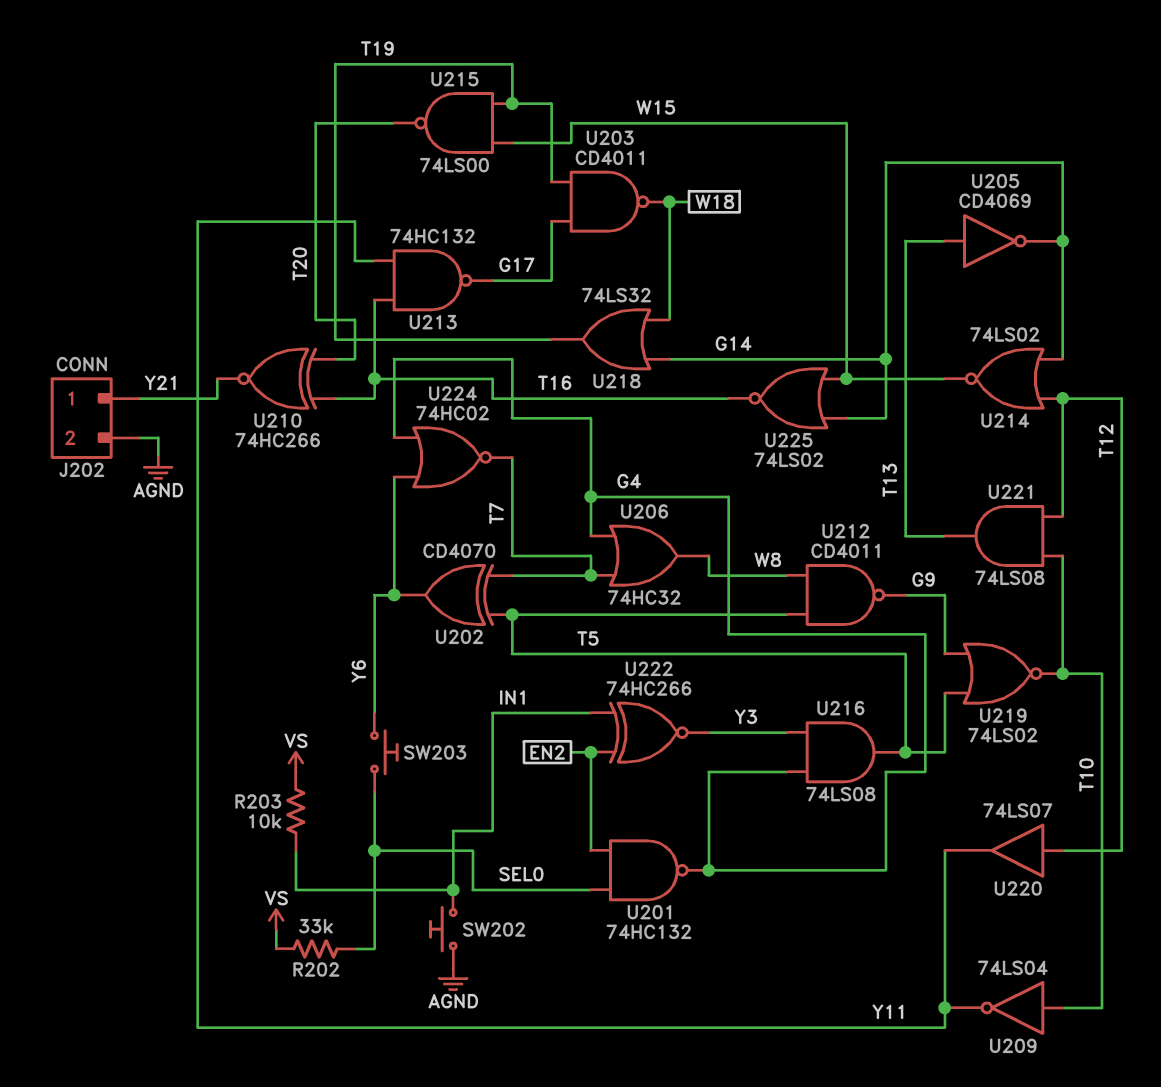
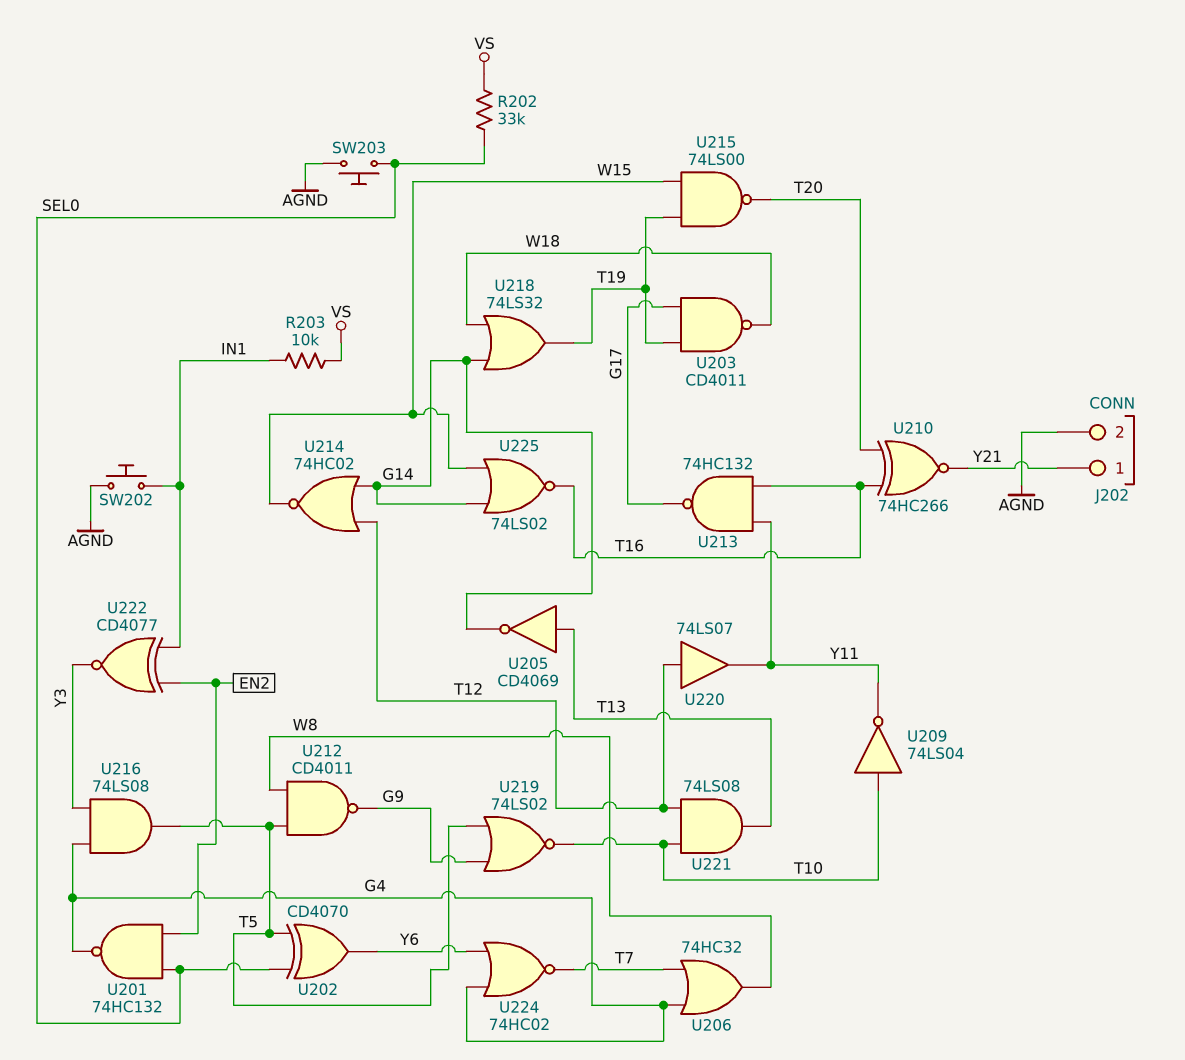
SW203: button (SEL0, Y6) -> button (AGND, SEL0)
U202: XOR CD4070 (in T5, in T7, out Y6) -> XOR CD4070 (in SEL0, in T5, out Y6)
U214: NOR 74LS02 (in G14, in T12, out W15) -> NOR 74HC02 (in G14, in T12, out W15)
U222: XNOR 74HC266 (in EN2, in IN1, out Y3) -> XNOR CD4077 (in EN2, in IN1, out Y3)

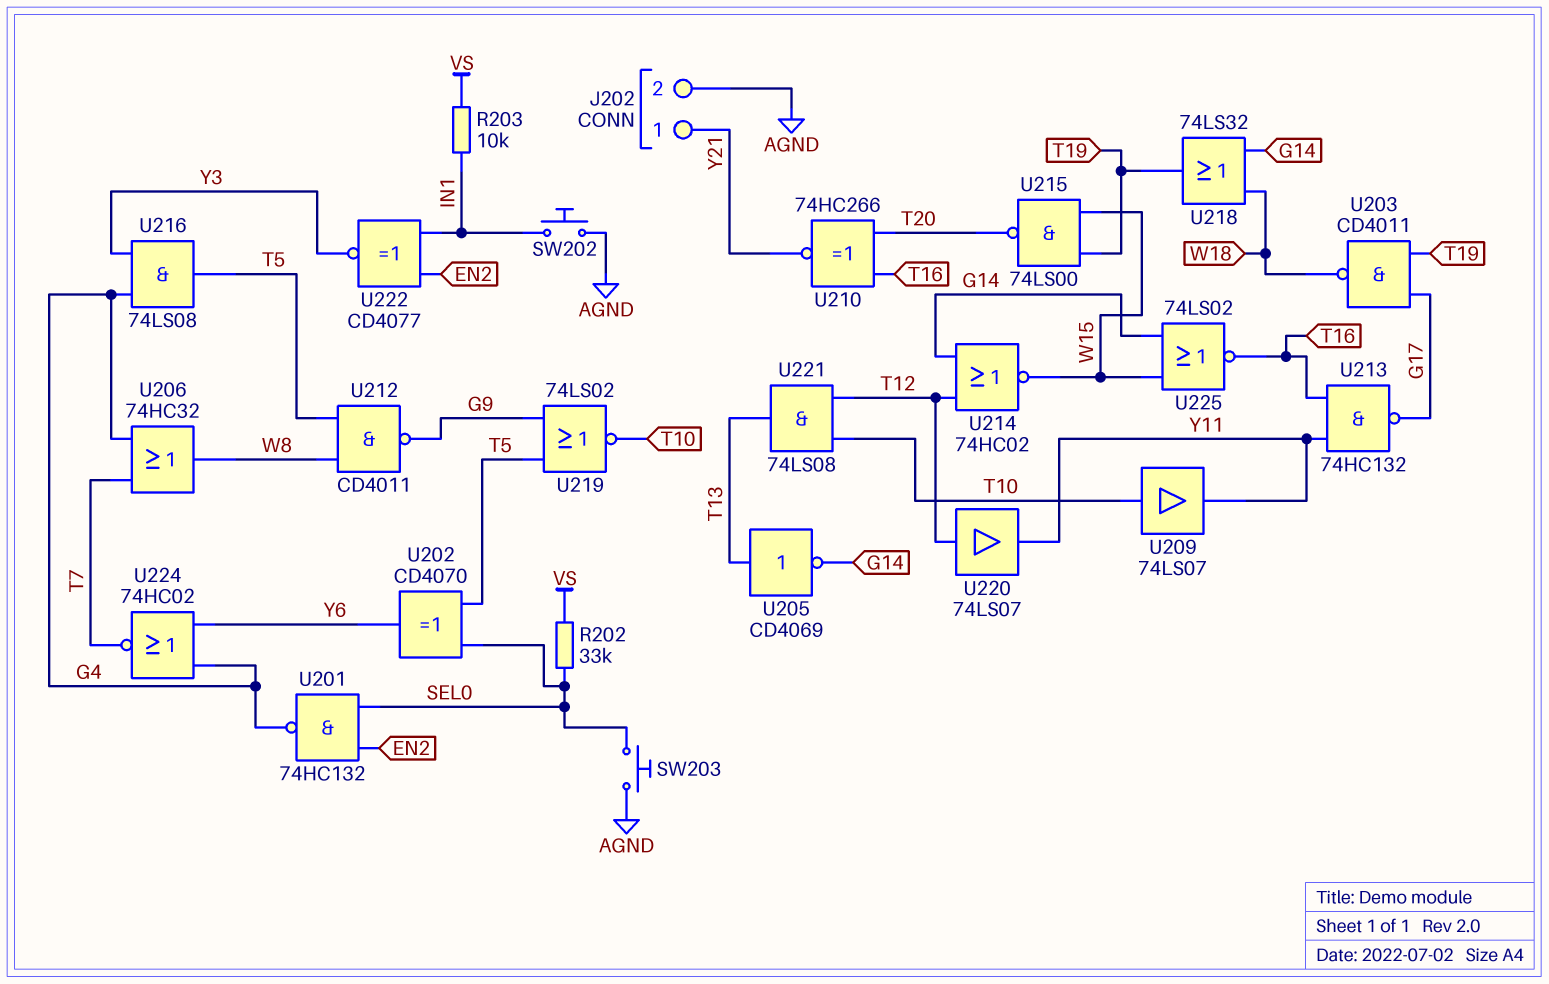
U209: NOT 74LS04 (in T10, out Y11) -> buffer 74LS07 (in T10, out Y11)

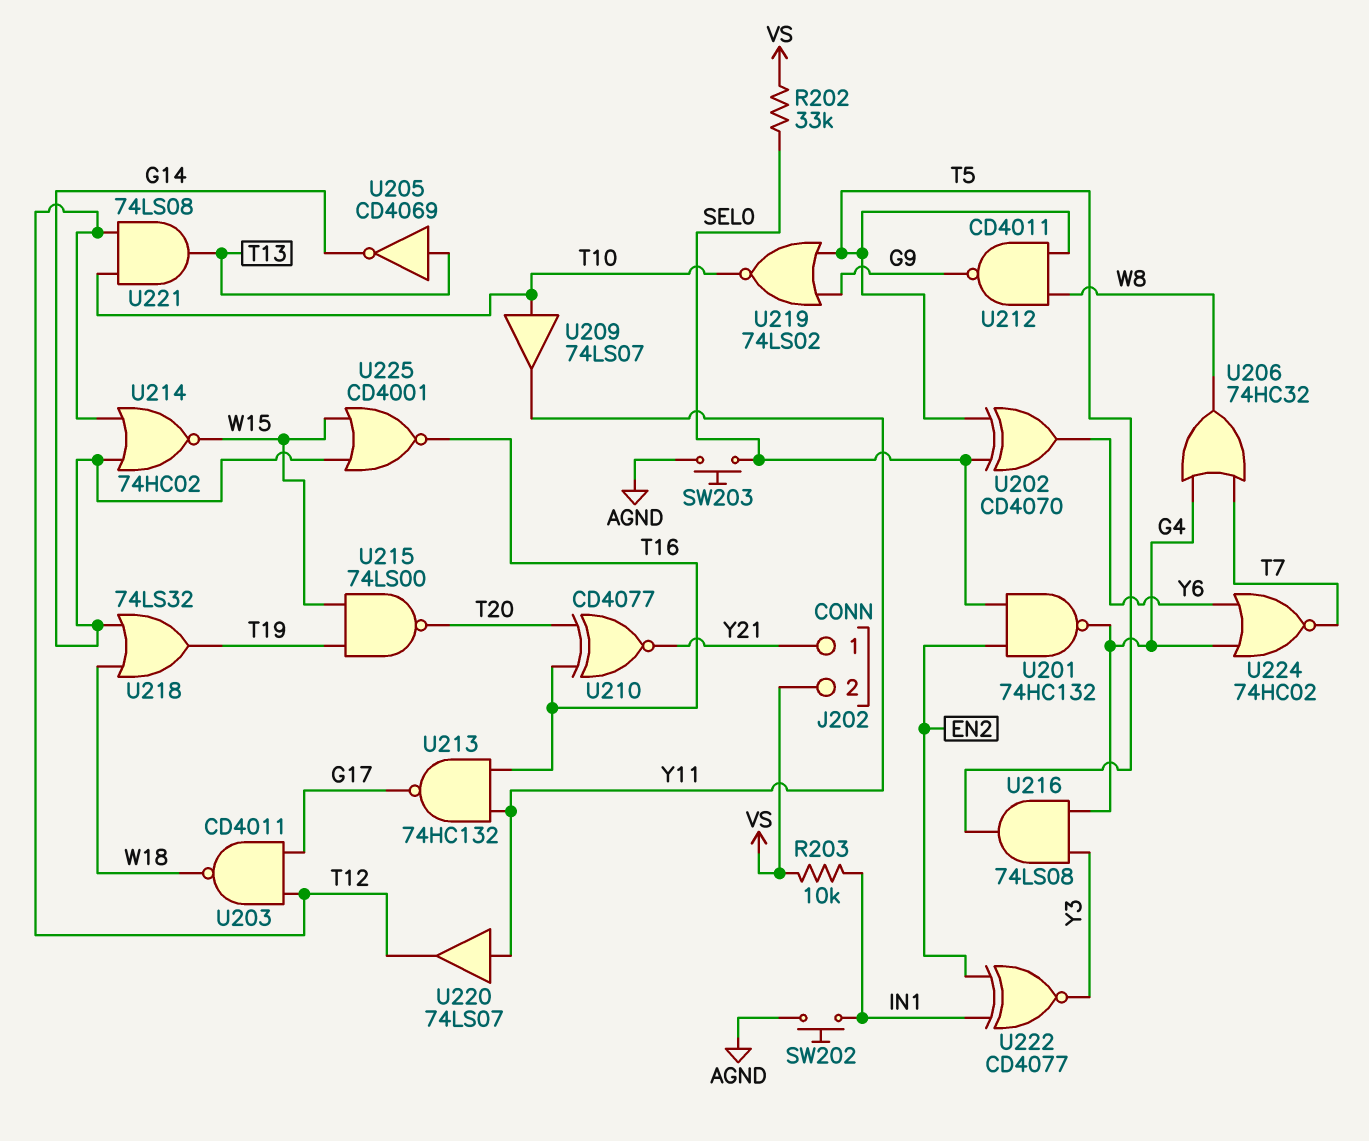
J202 pin 2: AGND -> VS
U203: NAND CD4011 (in G17, in T19, out W18) -> NAND CD4011 (in G17, in T12, out W18)
U210: XNOR 74HC266 (in T16, in T20, out Y21) -> XNOR CD4077 (in T16, in T20, out Y21)
U220: buffer 74LS07 (in T12, out Y11) -> buffer 74LS07 (in Y11, out T12)
U225: NOR 74LS02 (in G14, in W15, out T16) -> NOR CD4001 (in G14, in W15, out T16)

